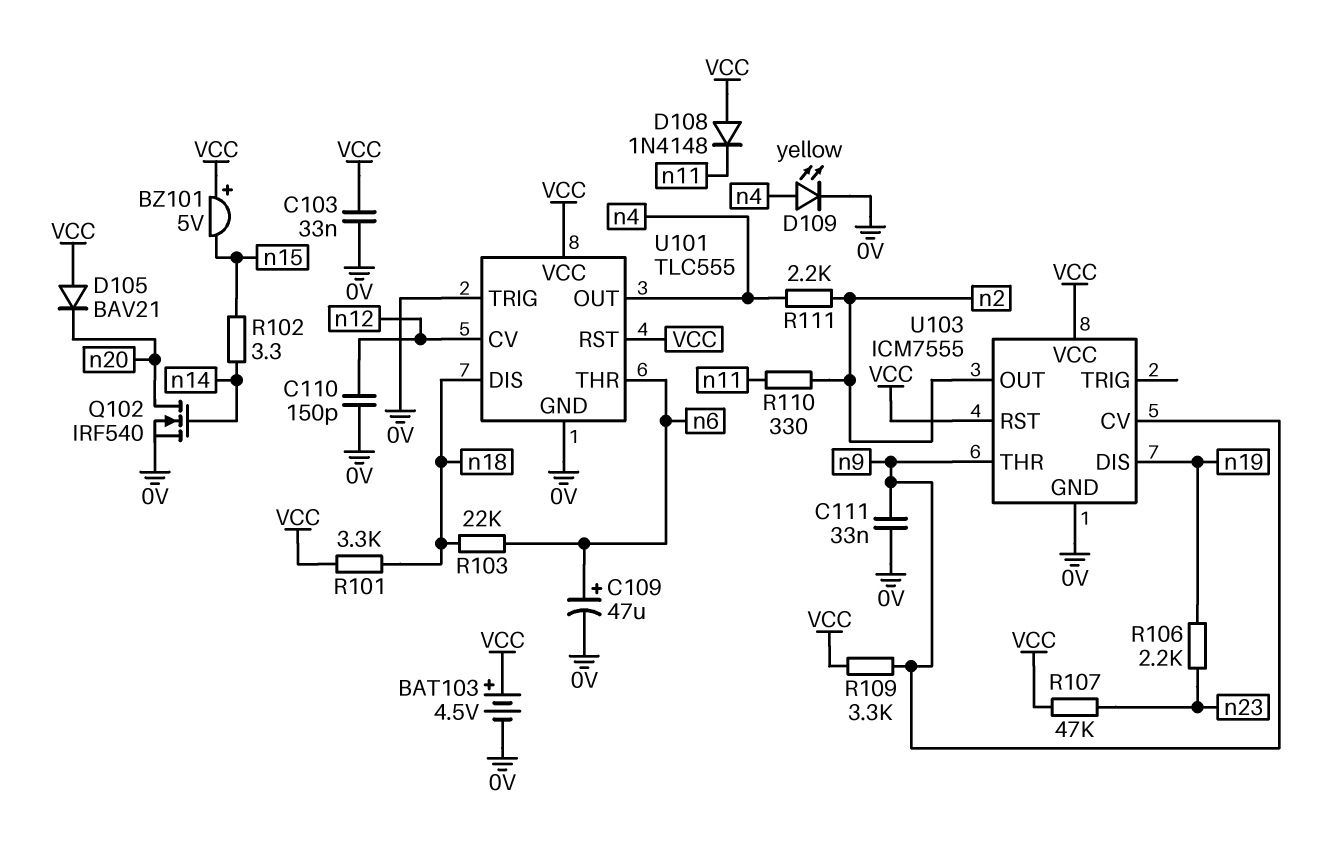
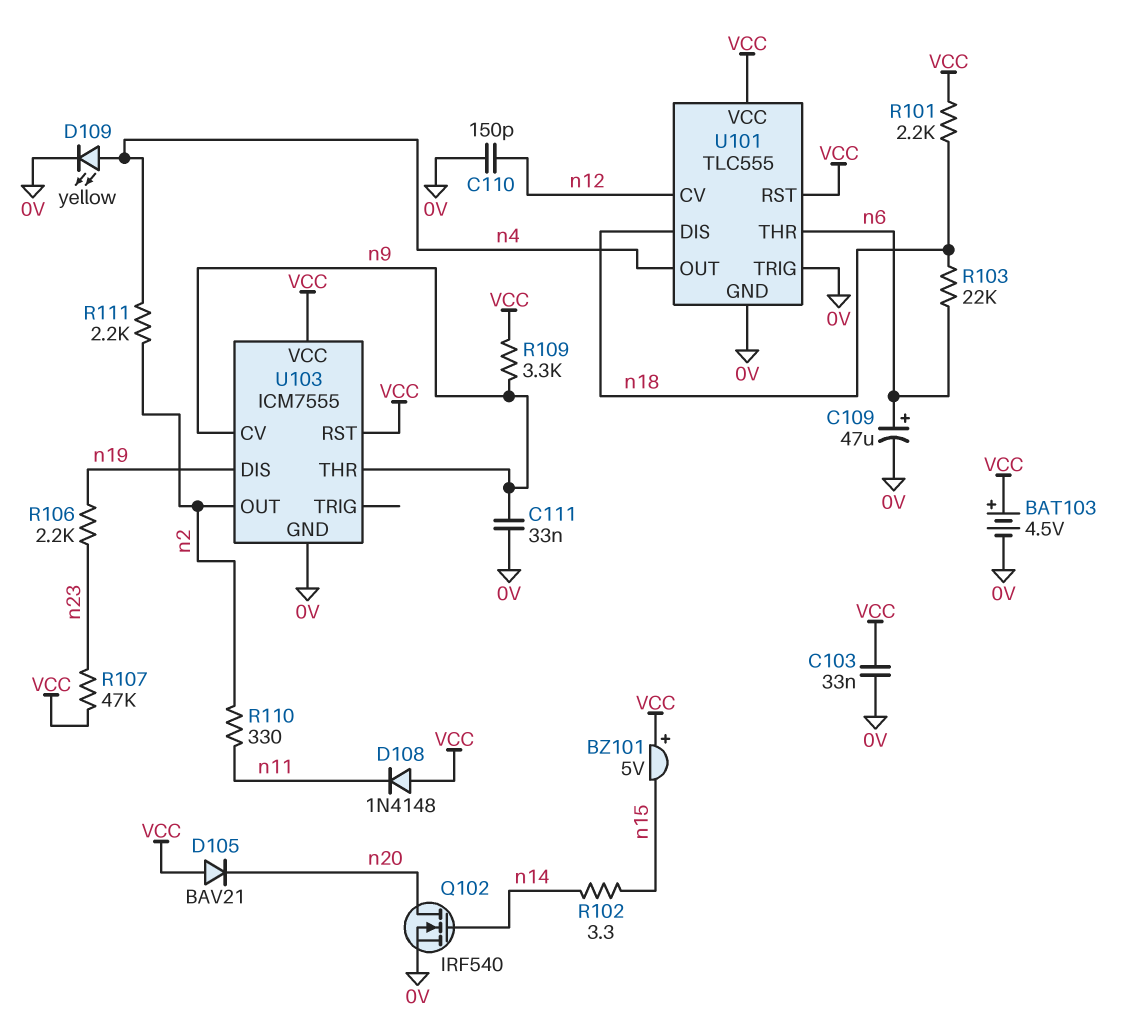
R101: 3.3k (VCC, n18) -> 2.2k (VCC, n18)

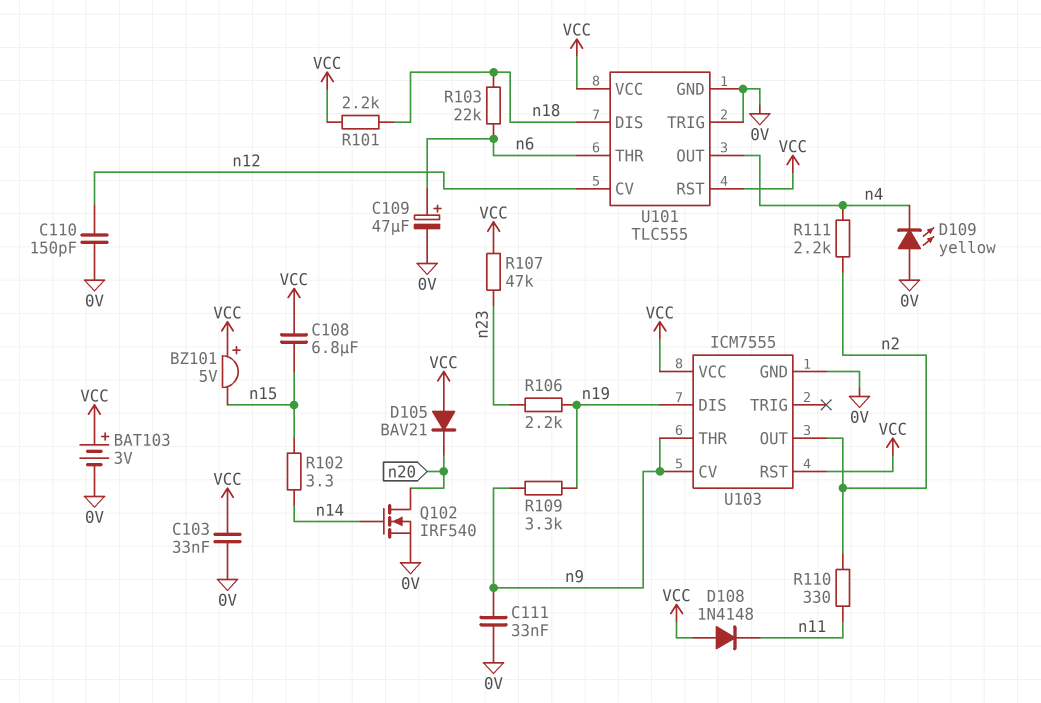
BAT103: 4.5V (plus VCC, minus 0V) -> 3V (plus VCC, minus 0V)
C108: none -> 6.8uF (VCC, n15)
D109: LED yellow (A n4, K 0V) -> LED yellow (A 0V, K n4)
R109: 3.3k (VCC, n9) -> 3.3k (n9, n19)

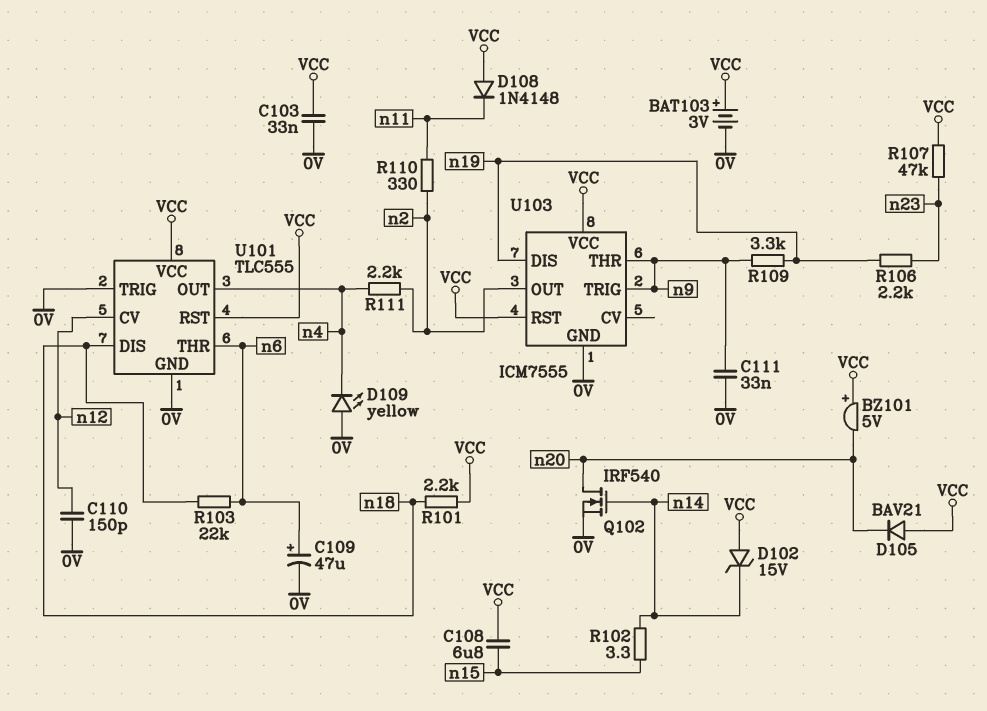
BZ101: buzzer 5V (plus VCC, minus n15) -> buzzer 5V (plus VCC, minus n20)
D102: none -> zener 15V (A VCC, K n14)
U103 pin CV: n9 -> none
U103 pin TRIG: none -> n9

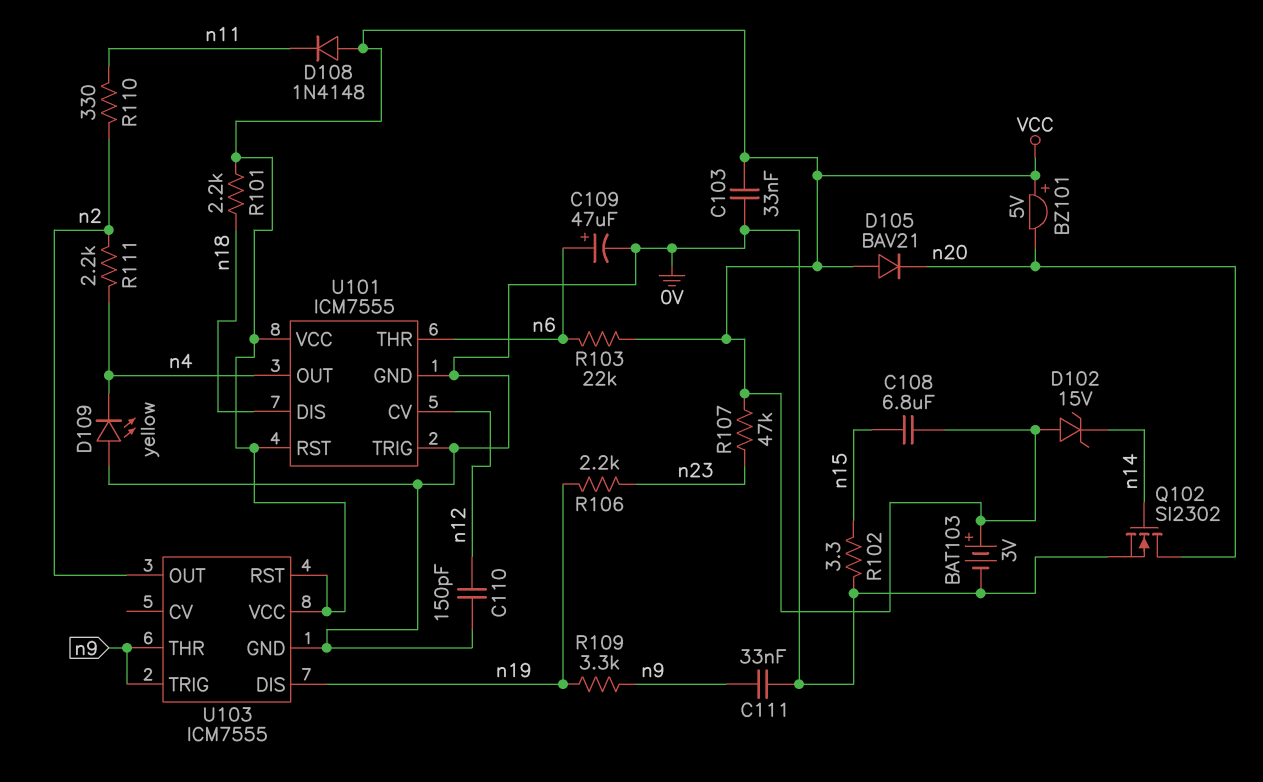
Q102: NMOS IRF540 (G n14, D n20, S 0V) -> NMOS SI2302 (G n14, D n20, S 0V)
R102: 3.3 (n14, n15) -> 3.3 (0V, n15)
R103: 22k (n6, n18) -> 22k (VCC, n6)
U101: TLC555 -> ICM7555

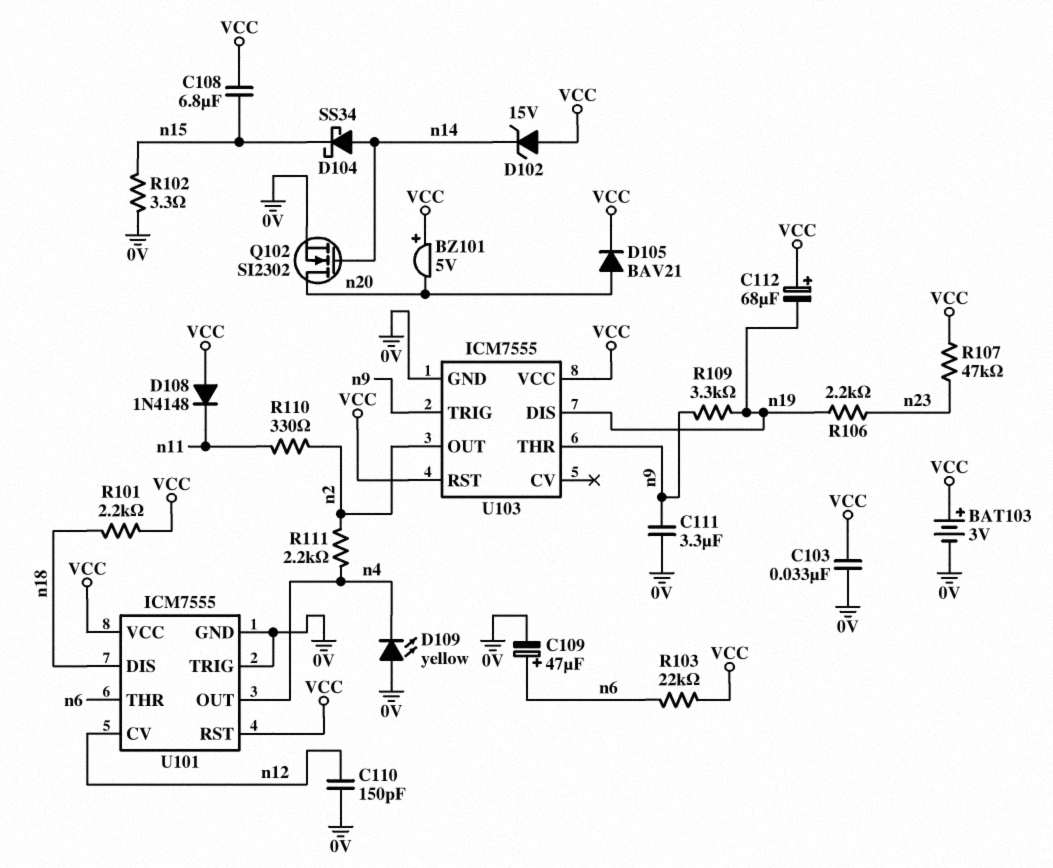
C111: 33nF (0V, n9) -> 3.3uF (0V, n9)
C112: none -> 68uF (plus VCC, minus n19)
D104: none -> schottky SS34 (A n14, K n15)
D105: diode BAV21 (A VCC, K n20) -> diode BAV21 (A n20, K VCC)

